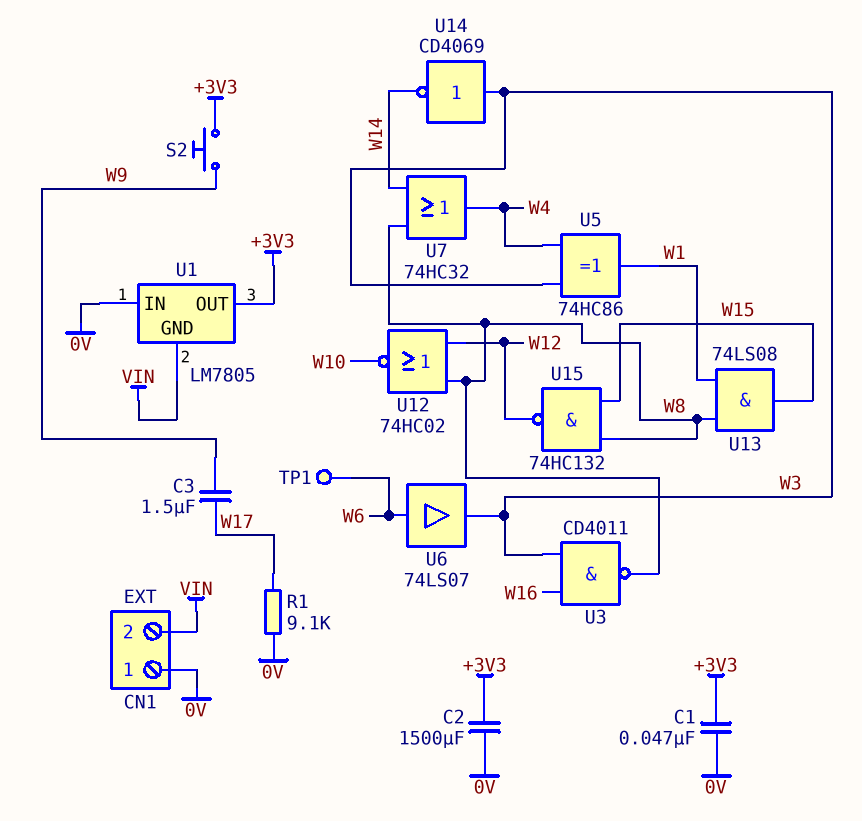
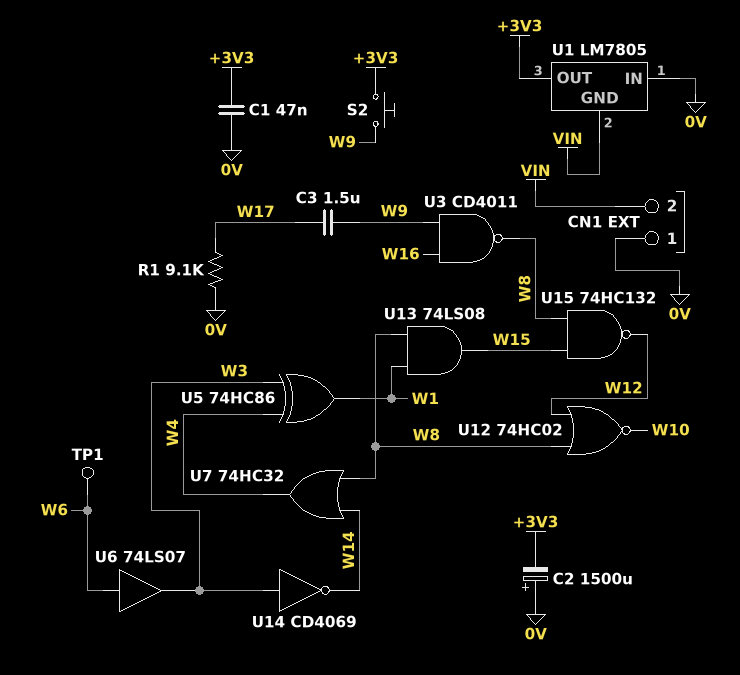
C2: 1500uF (+3V3, 0V) -> 1500uF (plus 0V, minus +3V3)
U3: NAND CD4011 (in W3, in W16, out W8) -> NAND CD4011 (in W9, in W16, out W8)

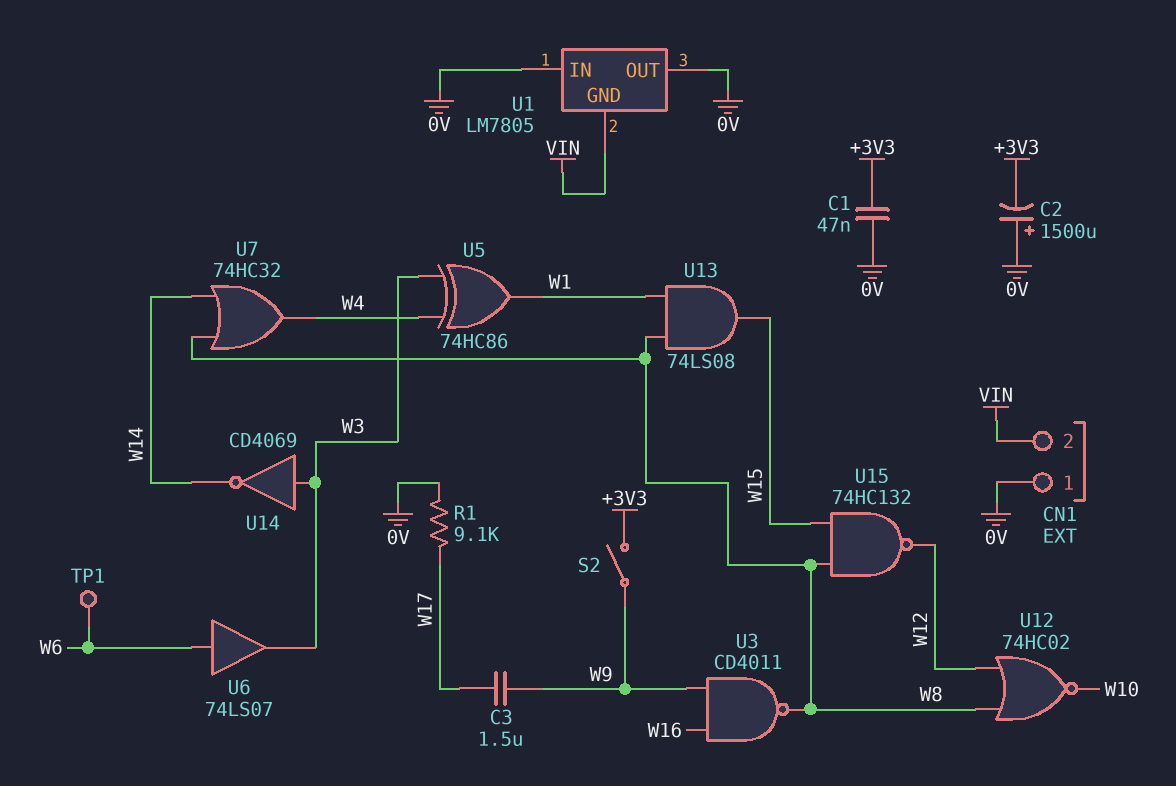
S2: button (+3V3, W9) -> switch (+3V3, W9)
U1 pin OUT: +3V3 -> 0V

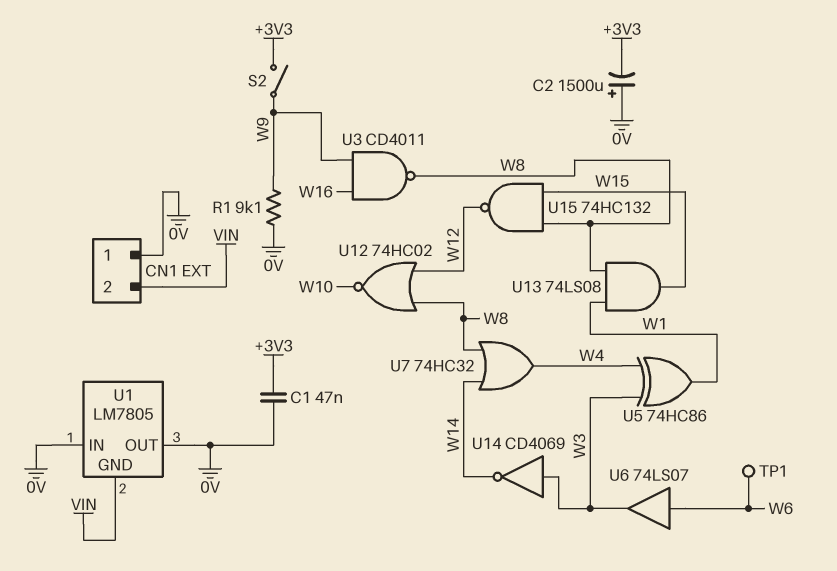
C3: 1.5uF (W9, W17) -> none
R1: 9.1k (0V, W17) -> 9.1k (0V, W9)

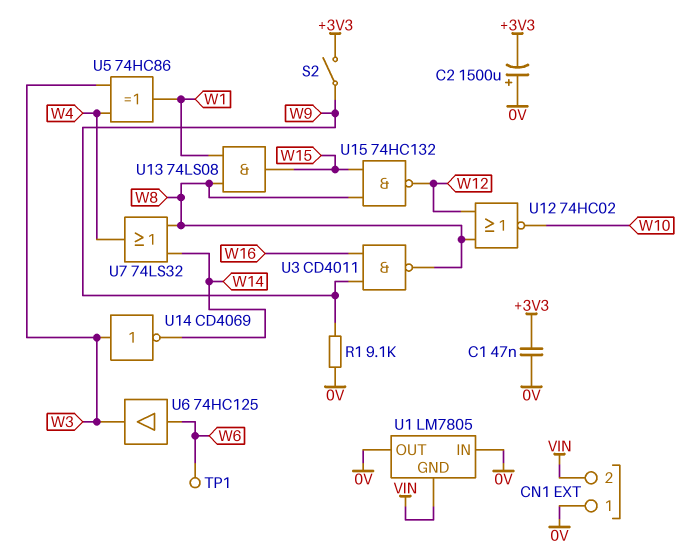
U6: buffer 74LS07 (in W6, out W3) -> buffer 74HC125 (in W6, out W3)
U7: OR 74HC32 (in W8, in W14, out W4) -> OR 74LS32 (in W8, in W14, out W4)

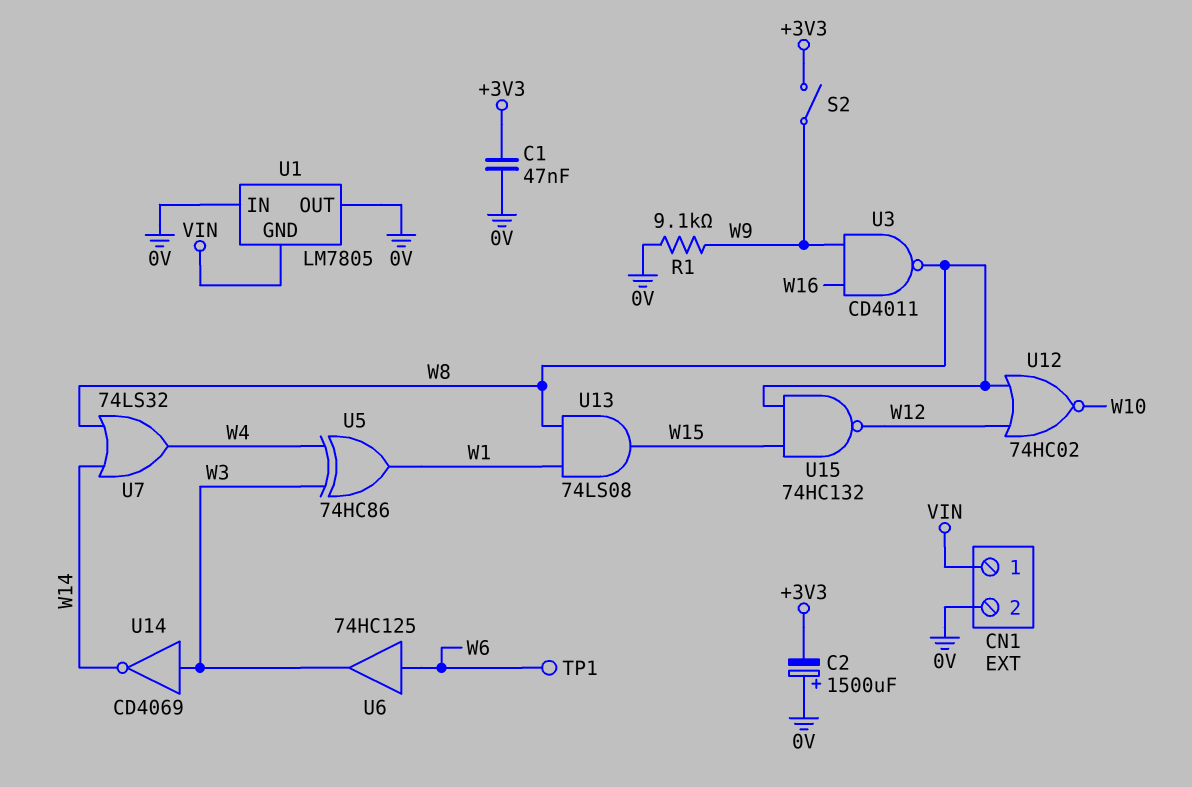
CN1 pin 1: 0V -> VIN
CN1 pin 2: VIN -> 0V

